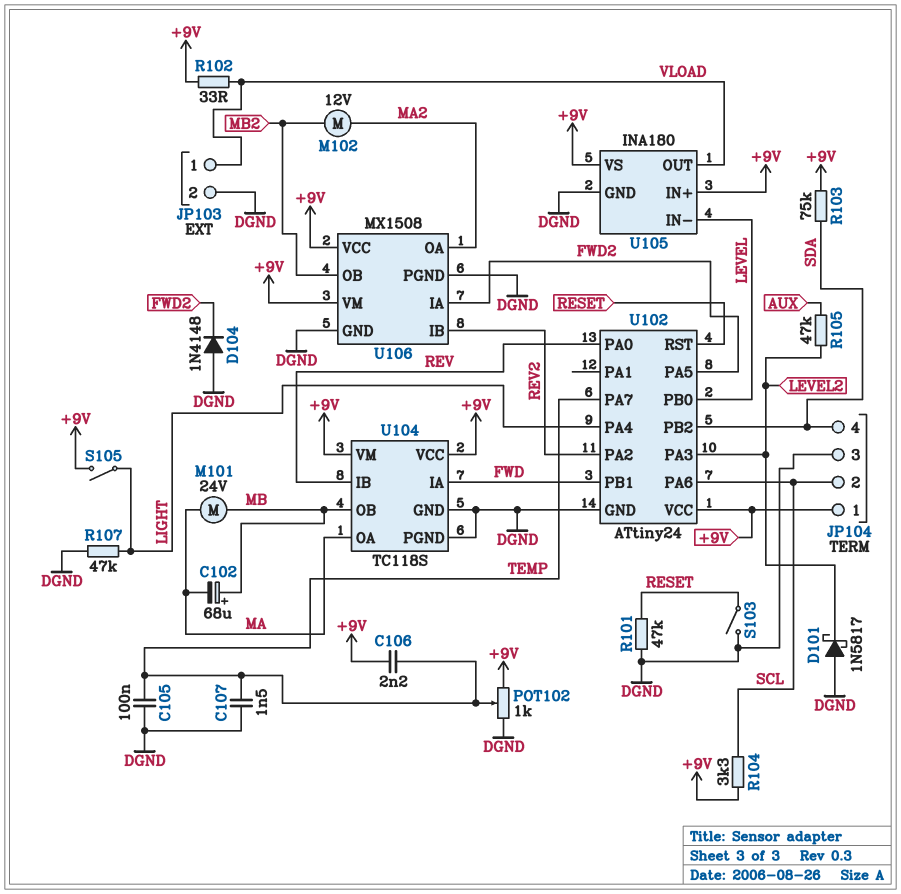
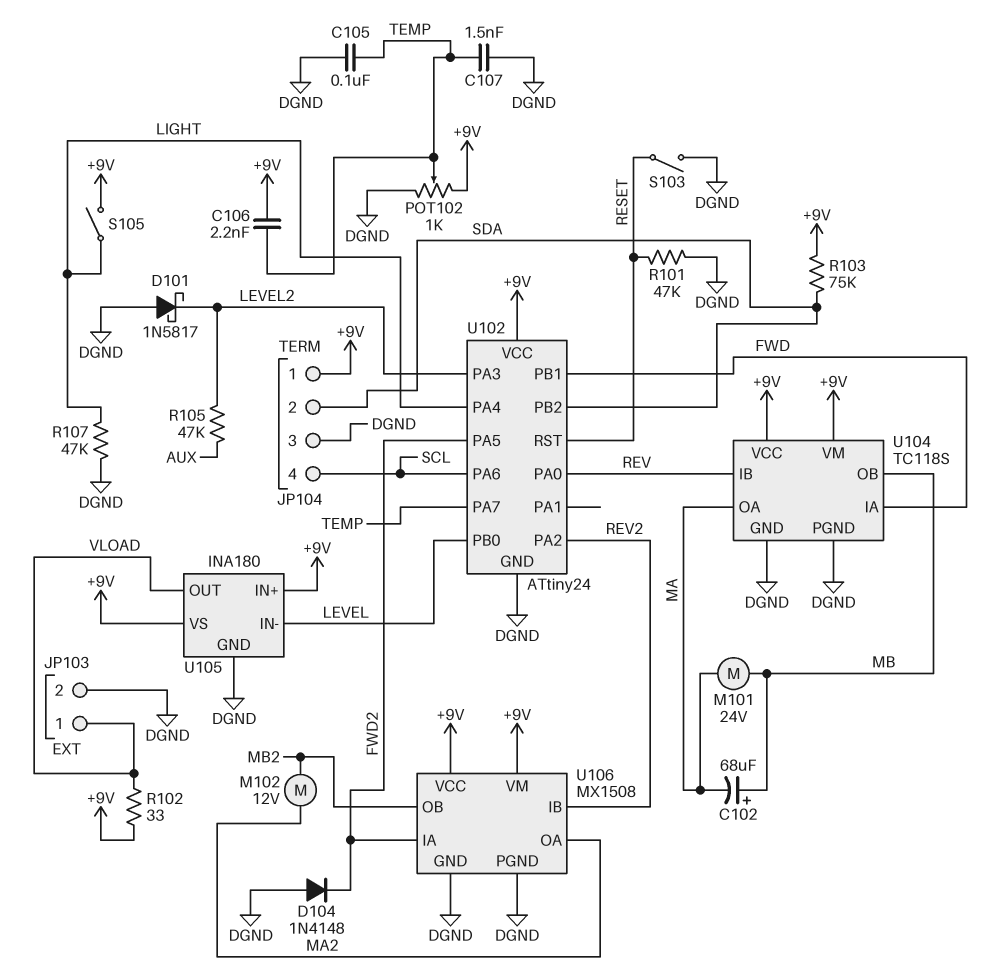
JP104 pin 2: SCL -> SDA
JP104 pin 4: SDA -> SCL
R104: 3.3k (+9V, SCL) -> none

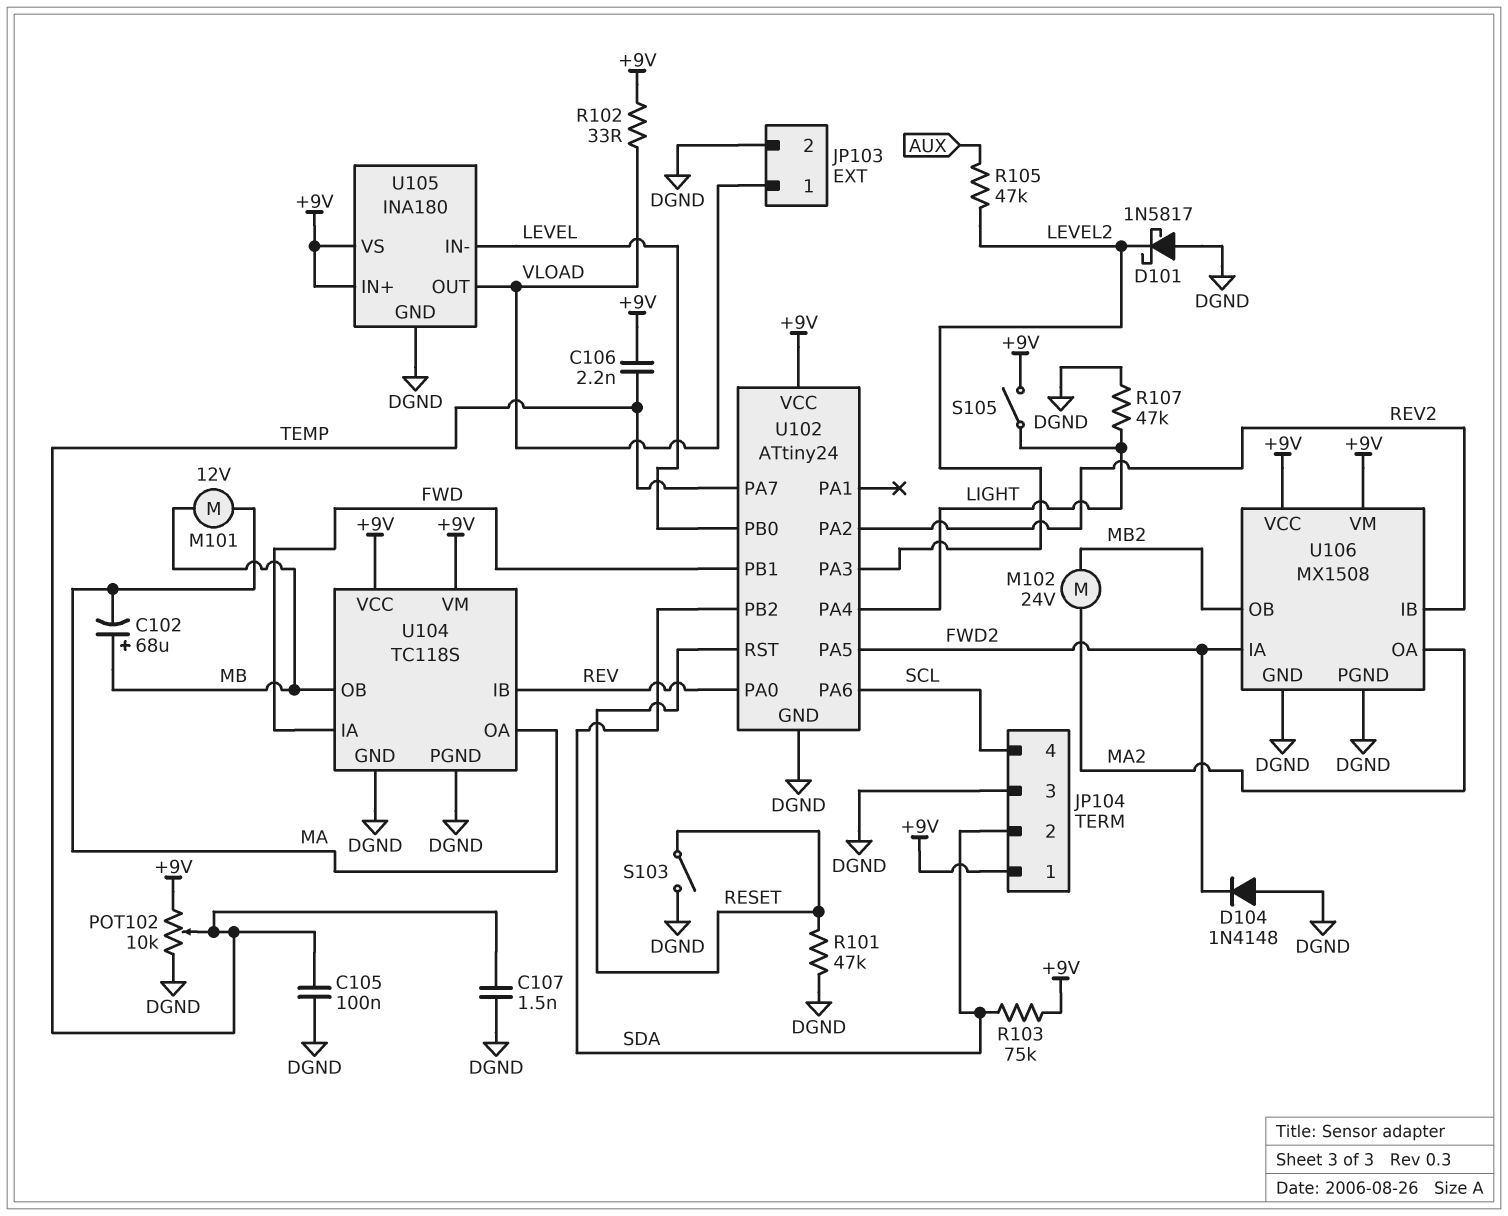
M101: motor 24V (MA, MB) -> motor 12V (MA, MB)
M102: motor 12V (MA2, MB2) -> motor 24V (MA2, MB2)
POT102: 1k (+9V, DGND, wiper TEMP) -> 10k (+9V, DGND, wiper TEMP)

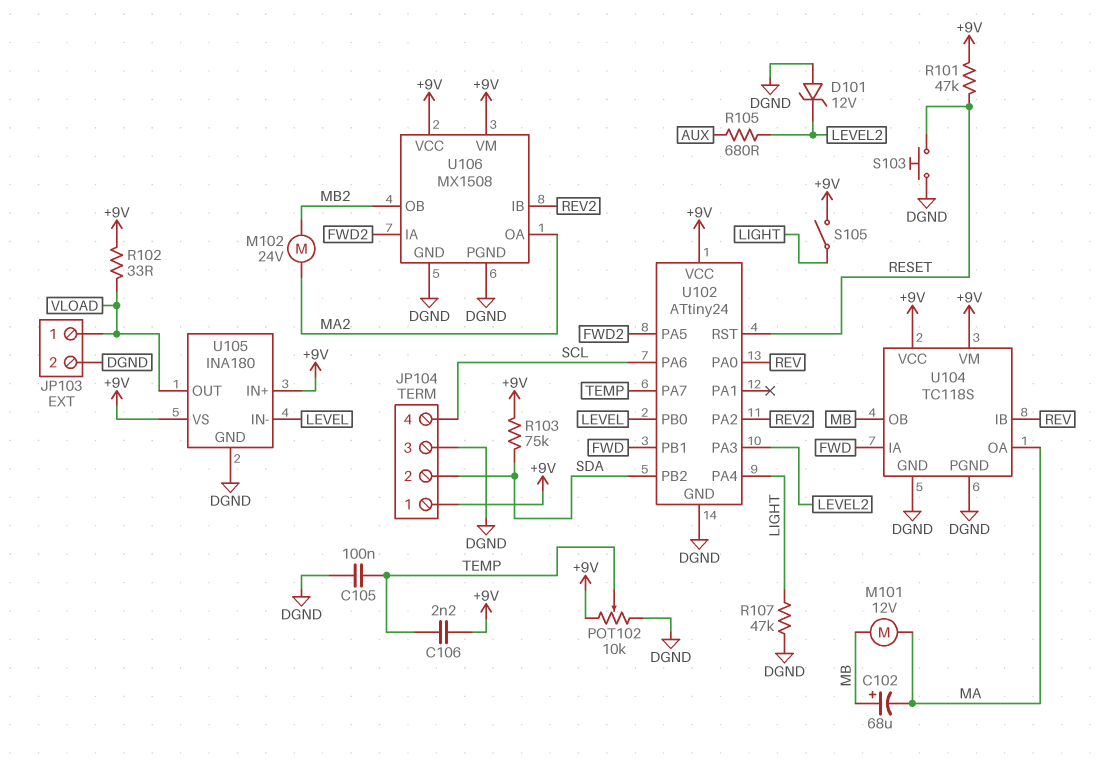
C107: 1.5nF (DGND, TEMP) -> none
D101: schottky 1N5817 (A DGND, K LEVEL2) -> zener 12V (A DGND, K LEVEL2)
D104: diode 1N4148 (A DGND, K FWD2) -> none
R101: 47k (DGND, RESET) -> 47k (+9V, RESET)
R105: 47k (AUX, LEVEL2) -> 680 (AUX, LEVEL2)
S103: switch (DGND, RESET) -> button (DGND, RESET)

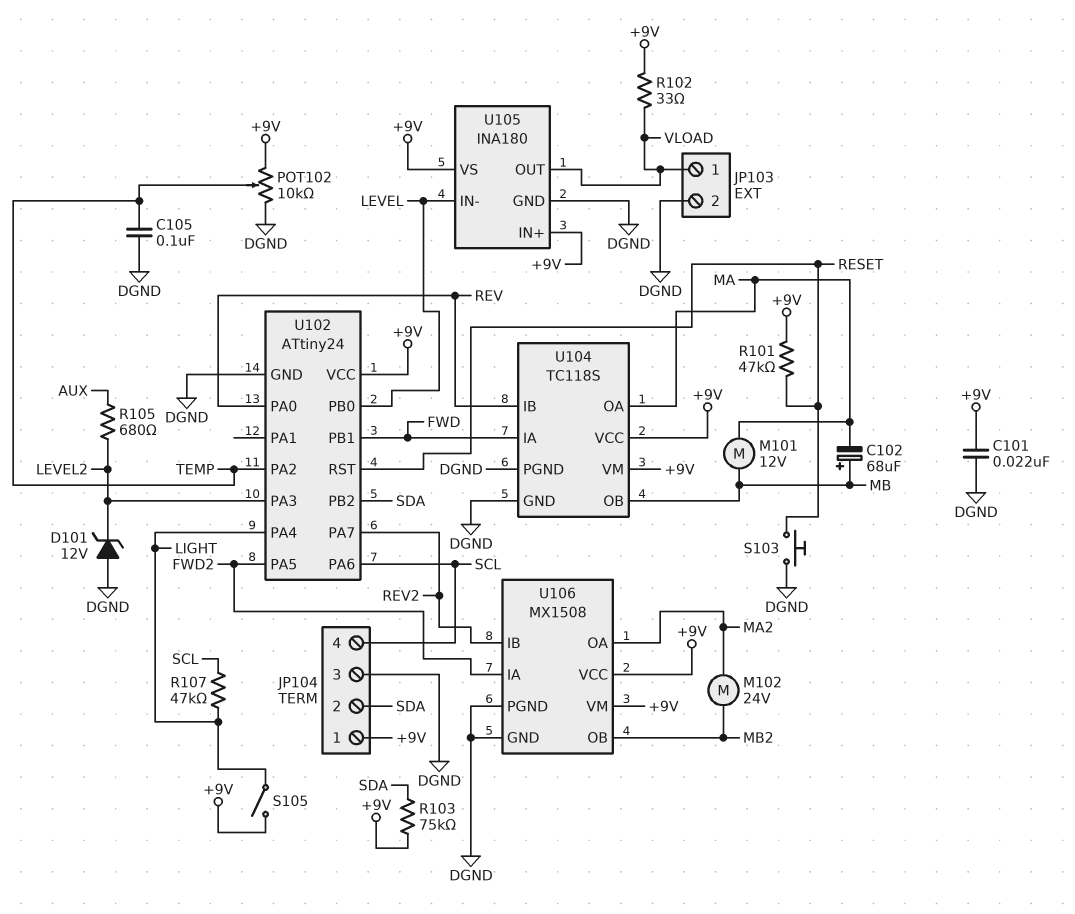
C101: none -> 22nF (+9V, DGND)
C106: 2.2nF (+9V, TEMP) -> none
R107: 47k (DGND, LIGHT) -> 47k (LIGHT, SCL)
U102 pin PA2: REV2 -> TEMP
U102 pin PA7: TEMP -> REV2

